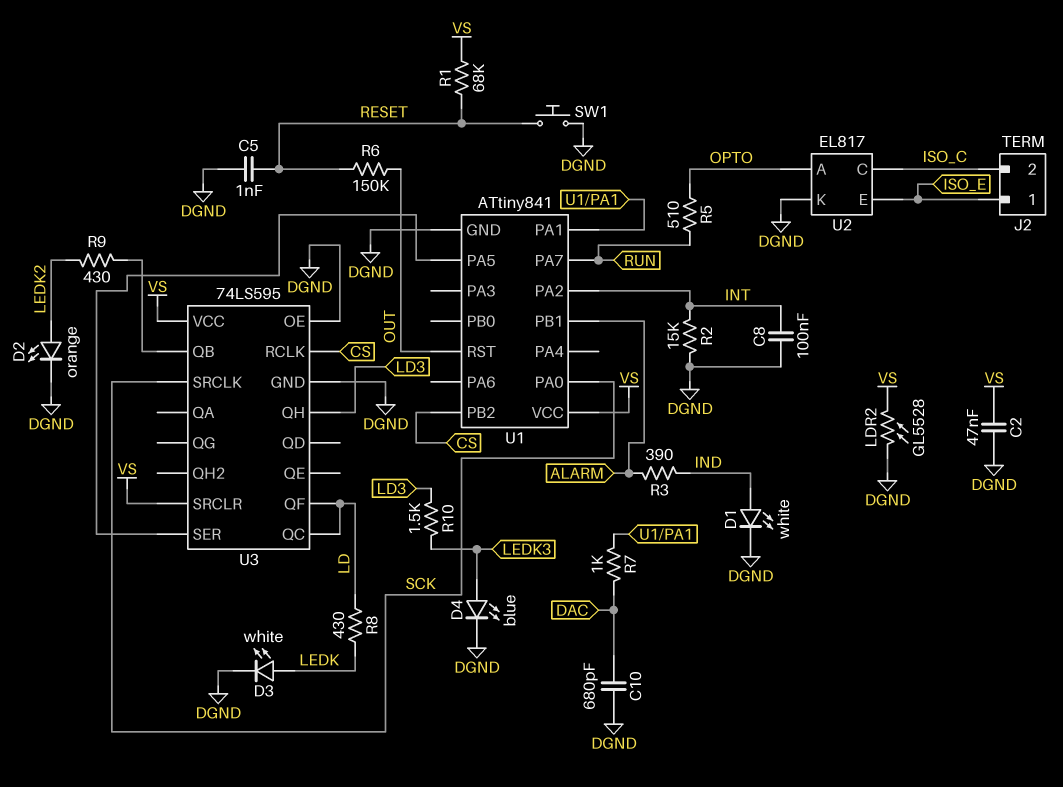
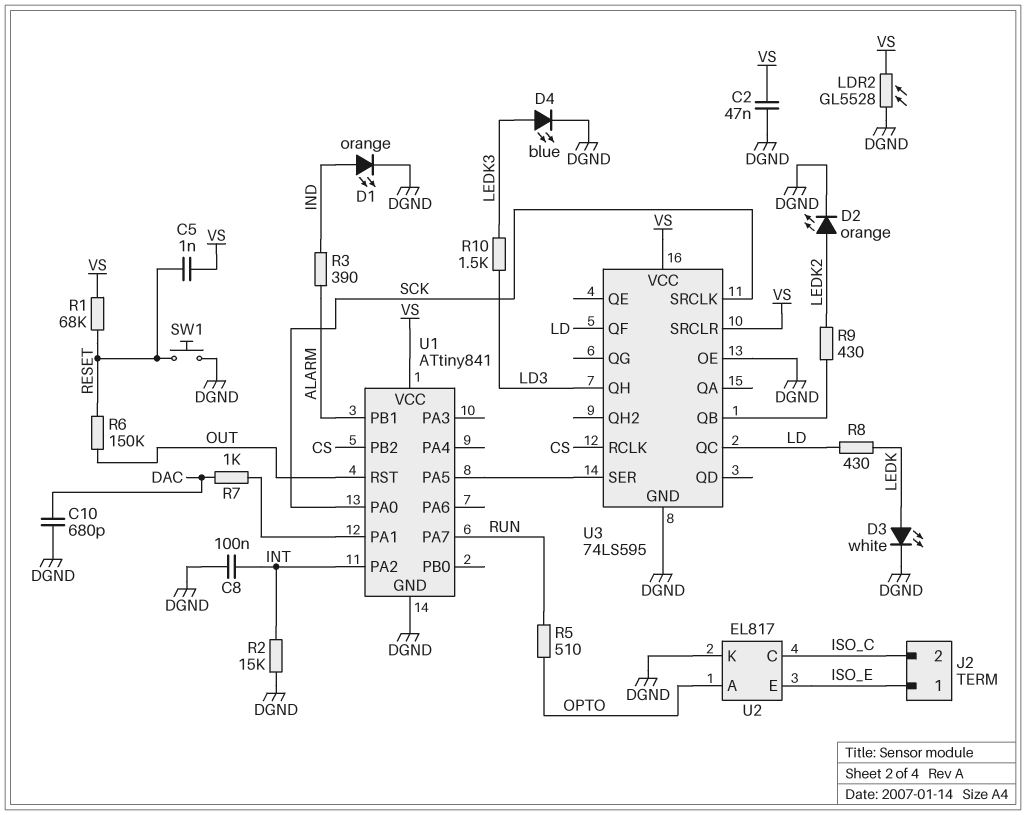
C5: 1nF (DGND, RESET) -> 1nF (RESET, VS)
D1: LED white (A IND, K DGND) -> LED orange (A IND, K DGND)

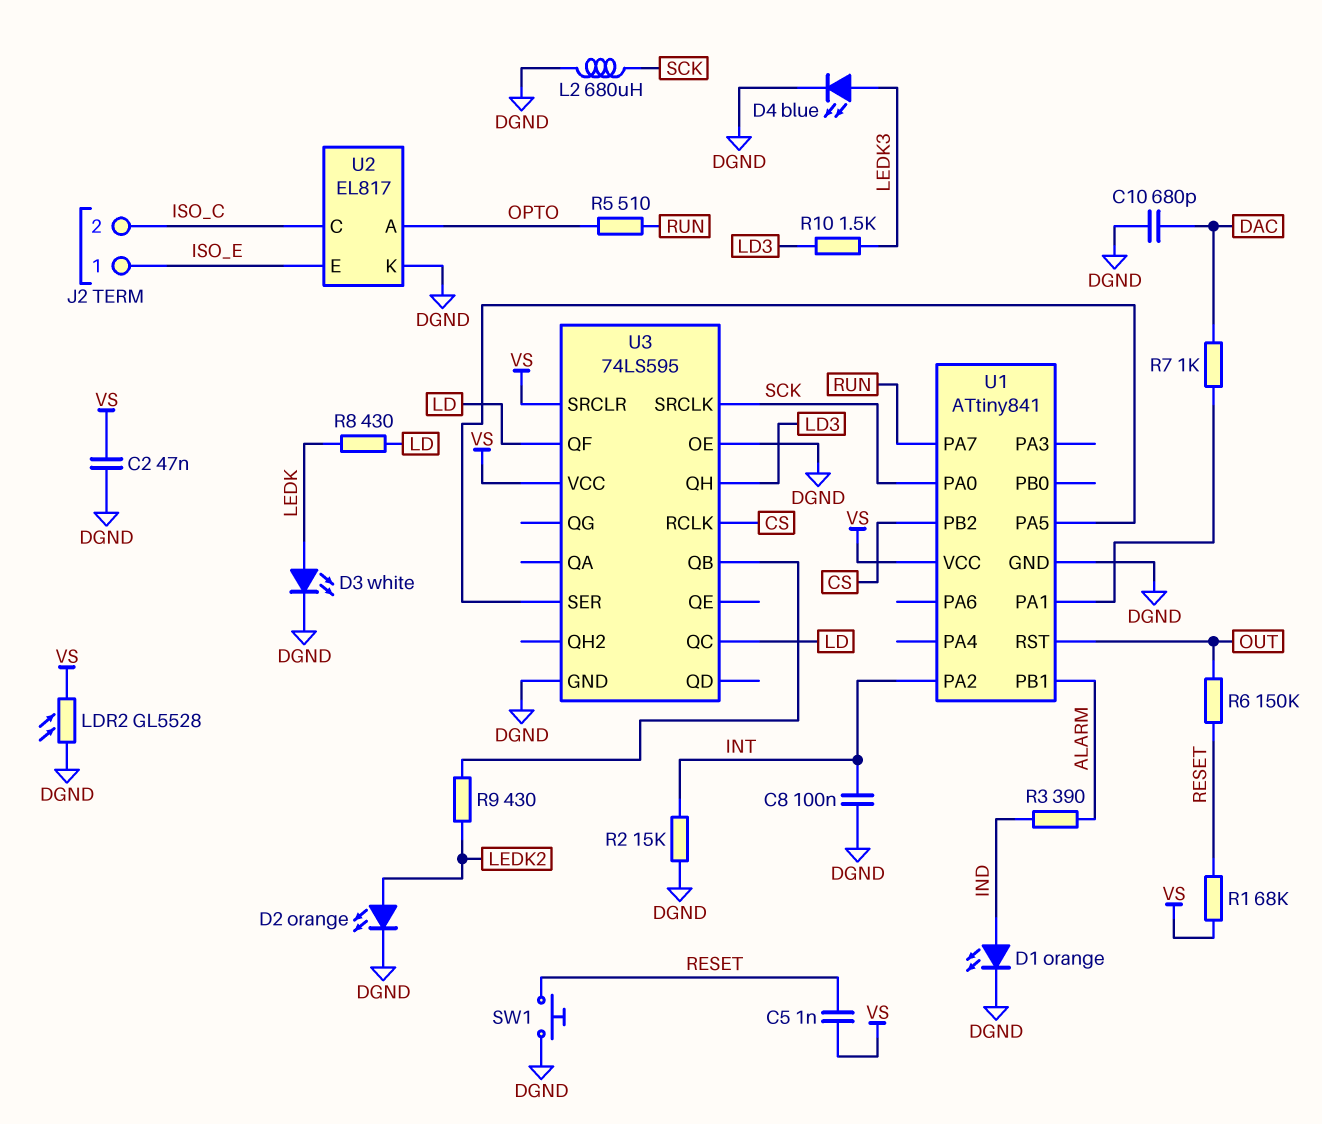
L2: none -> 680uH (DGND, SCK)

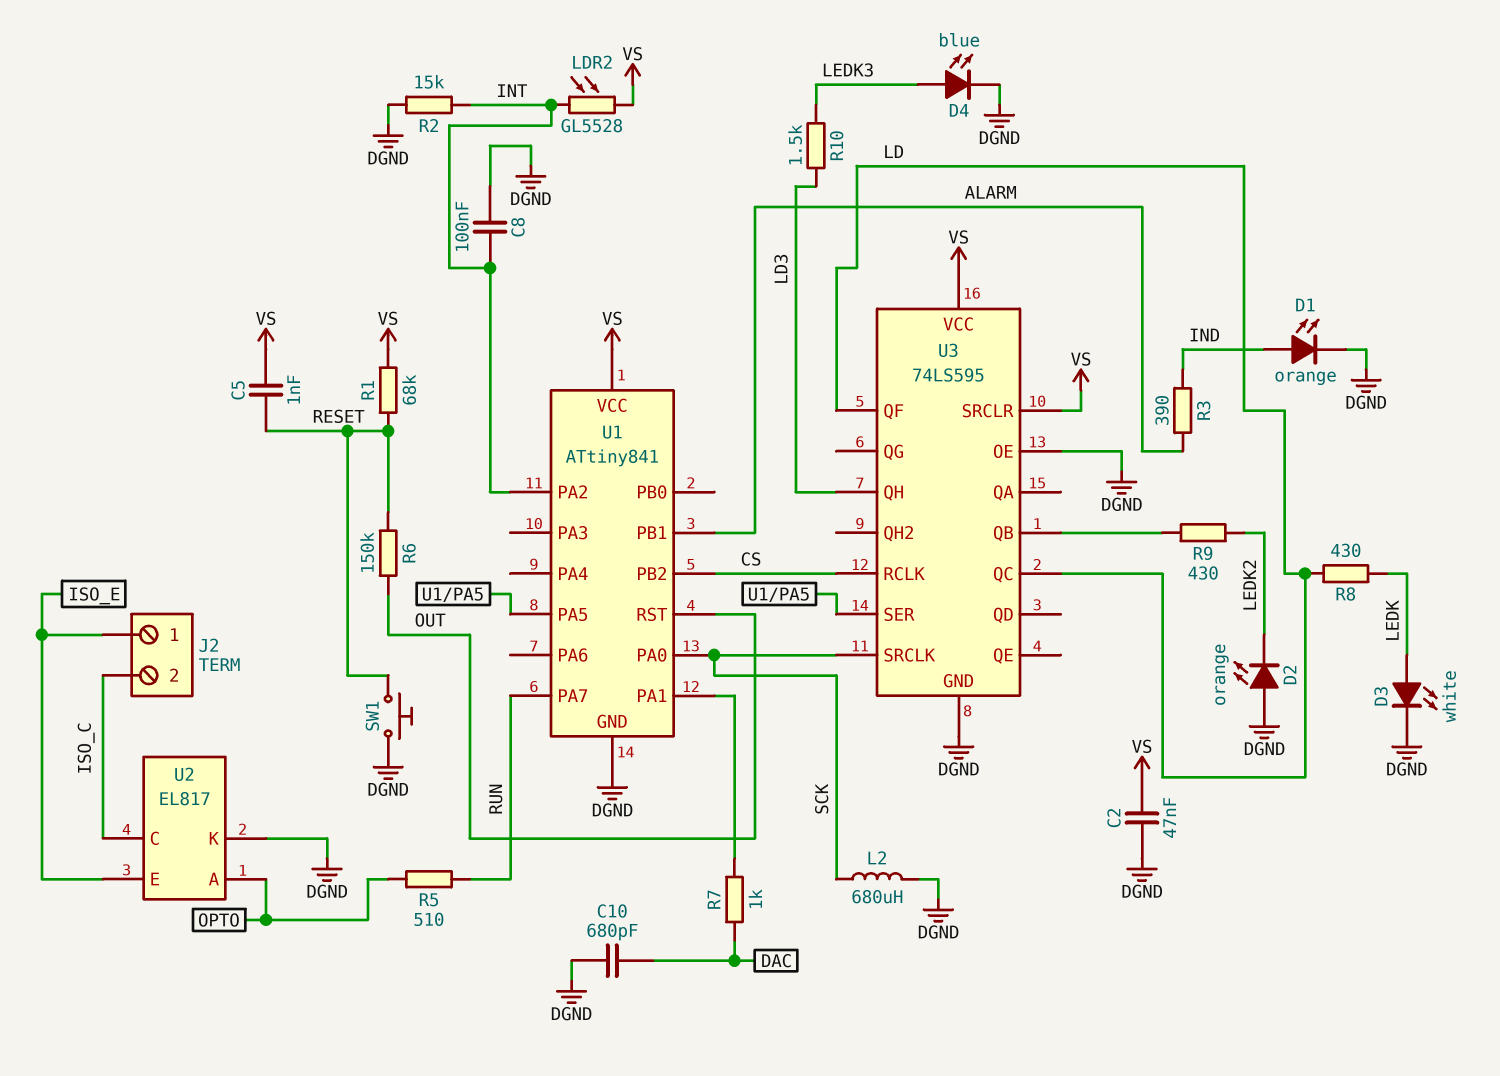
D2: LED orange (A LEDK2, K DGND) -> LED orange (A DGND, K LEDK2)
LDR2: GL5528 (DGND, VS) -> GL5528 (INT, VS)

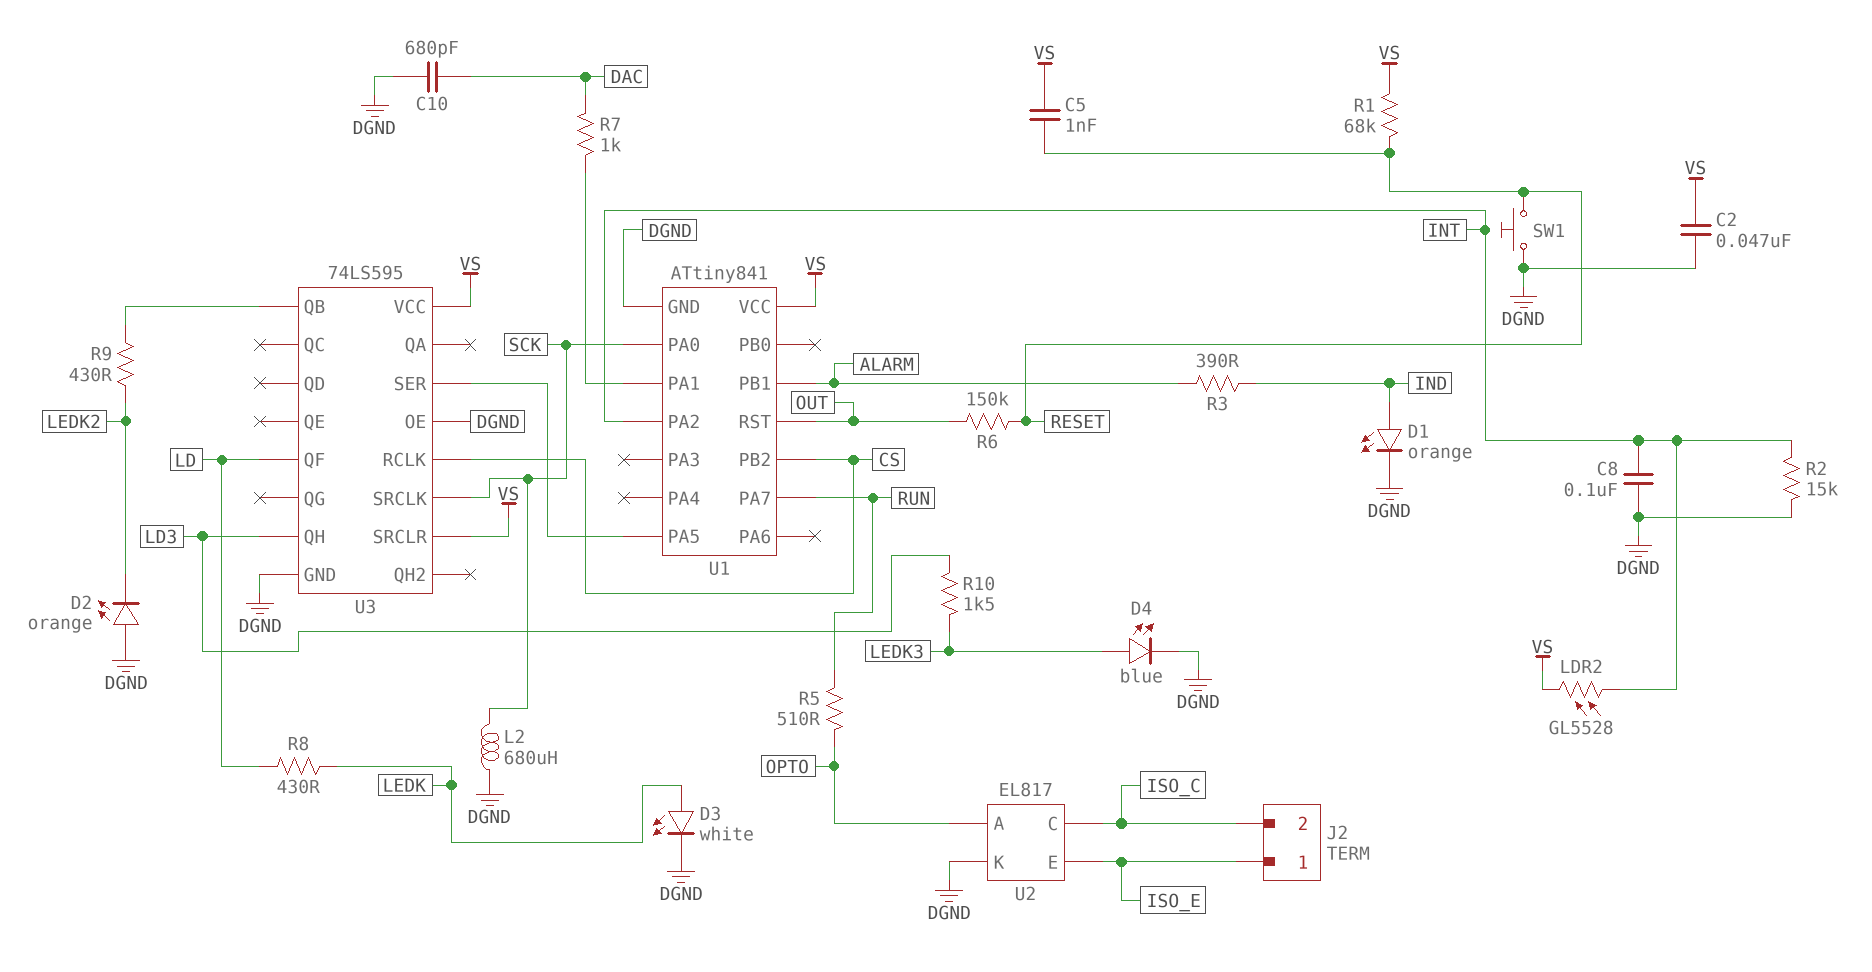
U3 pin QC: LD -> none

